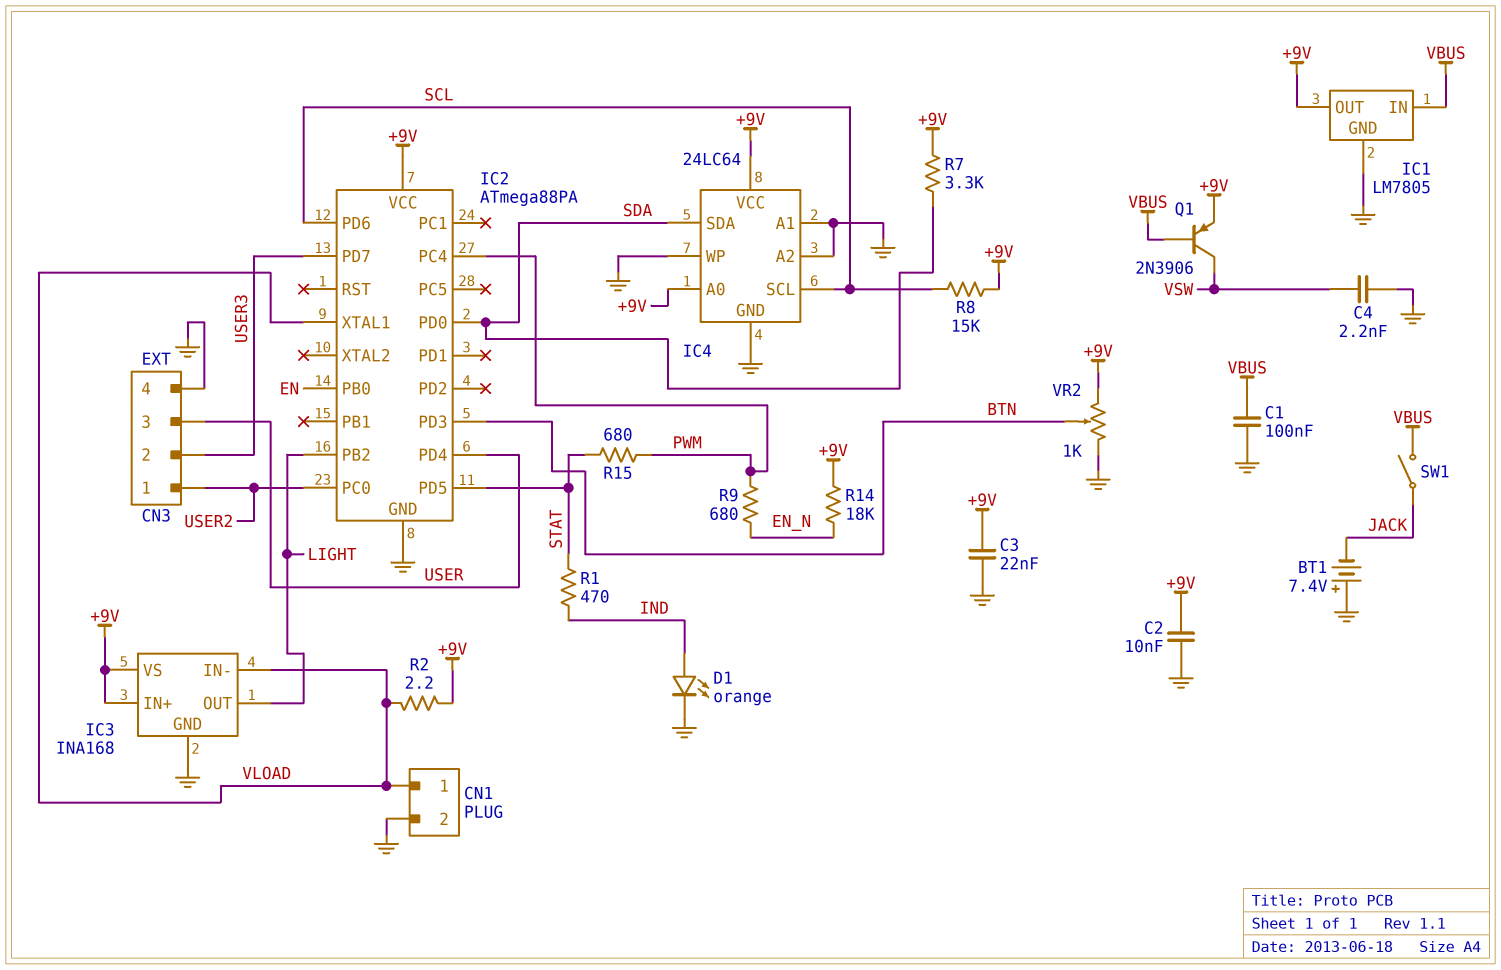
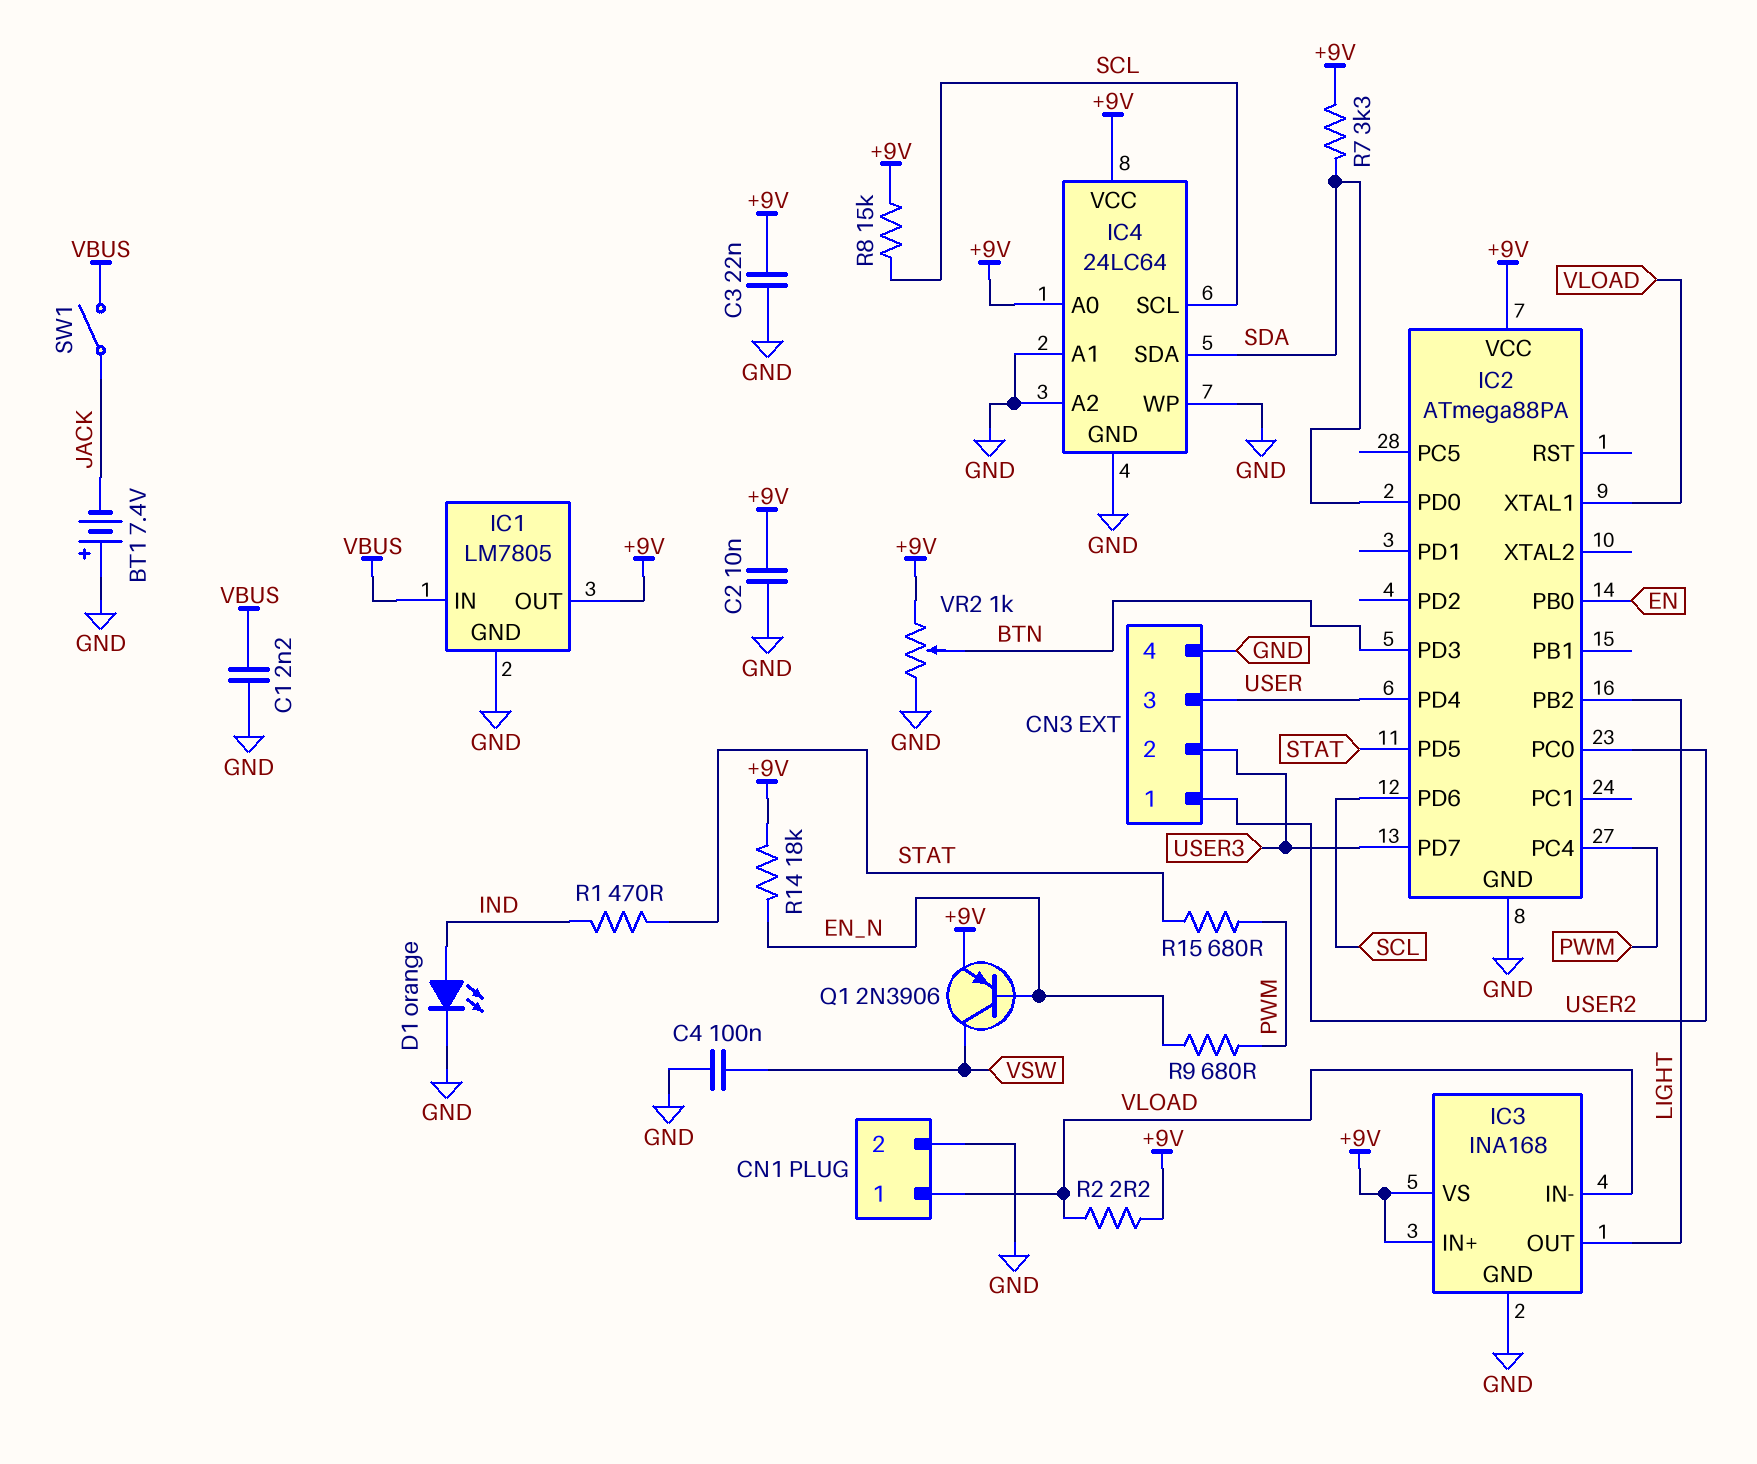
C1: 100nF (GND, VBUS) -> 2.2nF (GND, VBUS)
C4: 2.2nF (GND, VSW) -> 100nF (GND, VSW)
Q1: PNP 2N3906 (B VBUS, C VSW, E +9V) -> PNP 2N3906 (B EN_N, C VSW, E +9V)

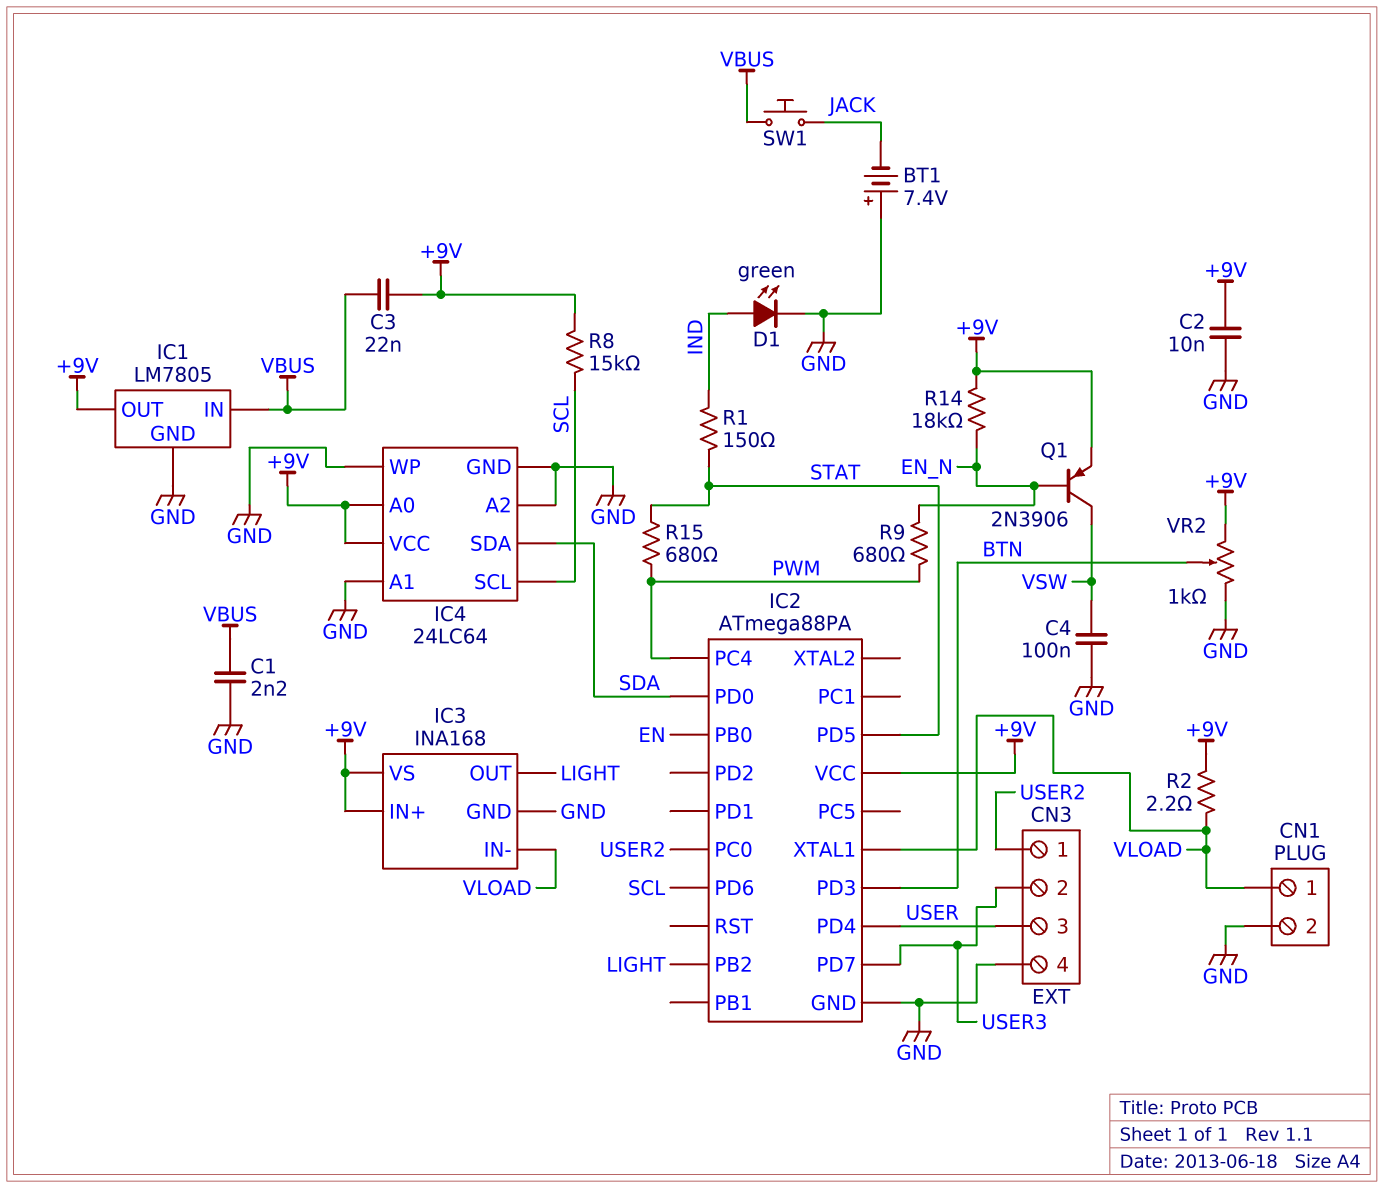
C3: 22nF (+9V, GND) -> 22nF (+9V, VBUS)
D1: LED orange (A IND, K GND) -> LED green (A IND, K GND)
R1: 470 (IND, STAT) -> 150 (IND, STAT)
R7: 3.3k (+9V, SDA) -> none
SW1: switch (JACK, VBUS) -> button (JACK, VBUS)

